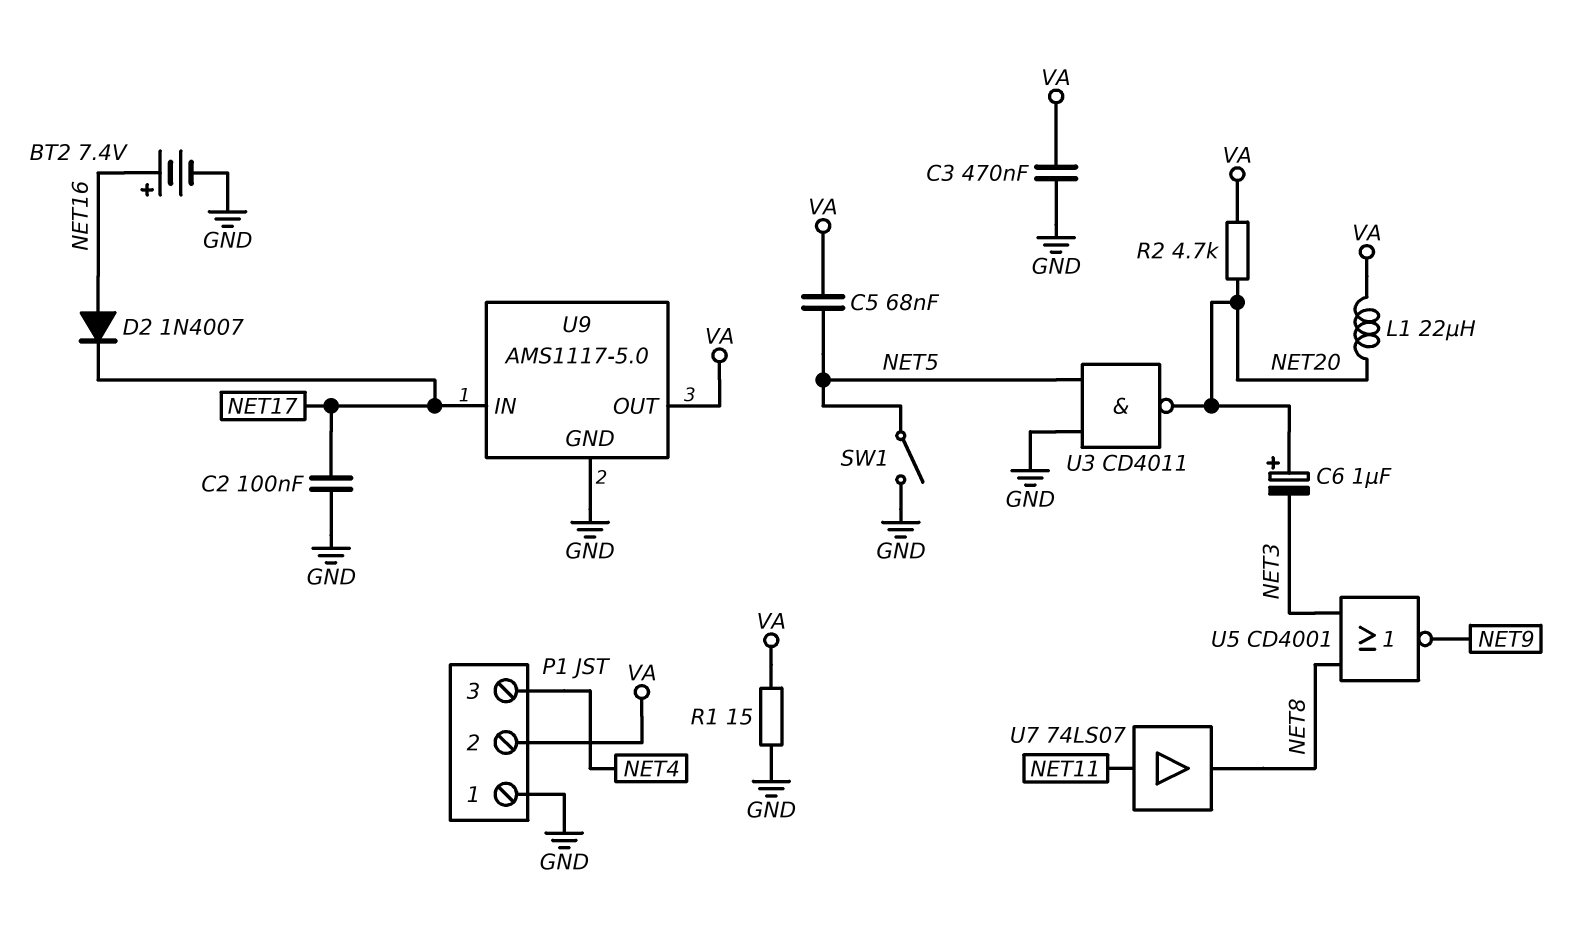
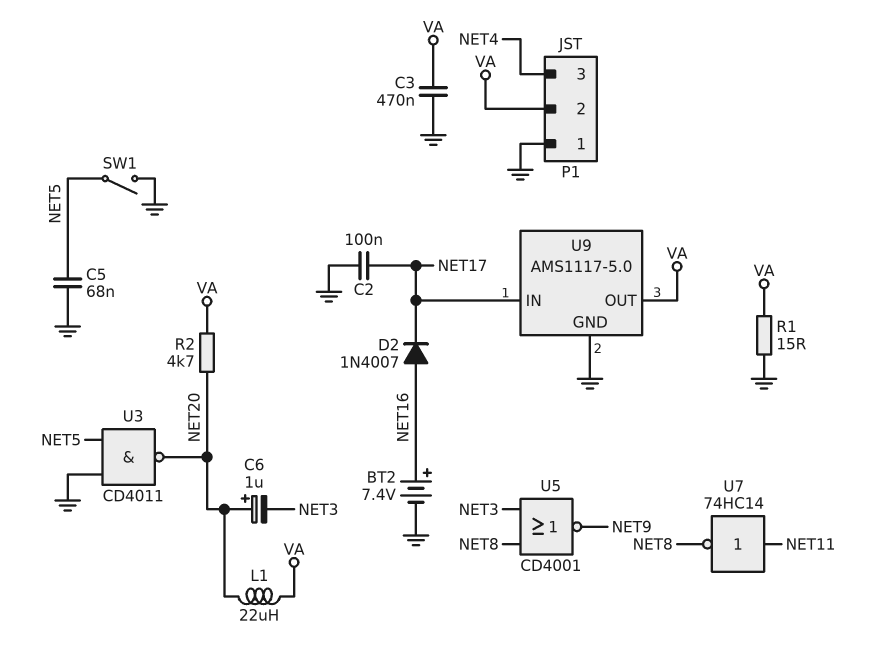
C5: 68nF (NET5, VA) -> 68nF (GND, NET5)
U7: buffer 74LS07 (in NET11, out NET8) -> NOT 74HC14 (in NET11, out NET8)

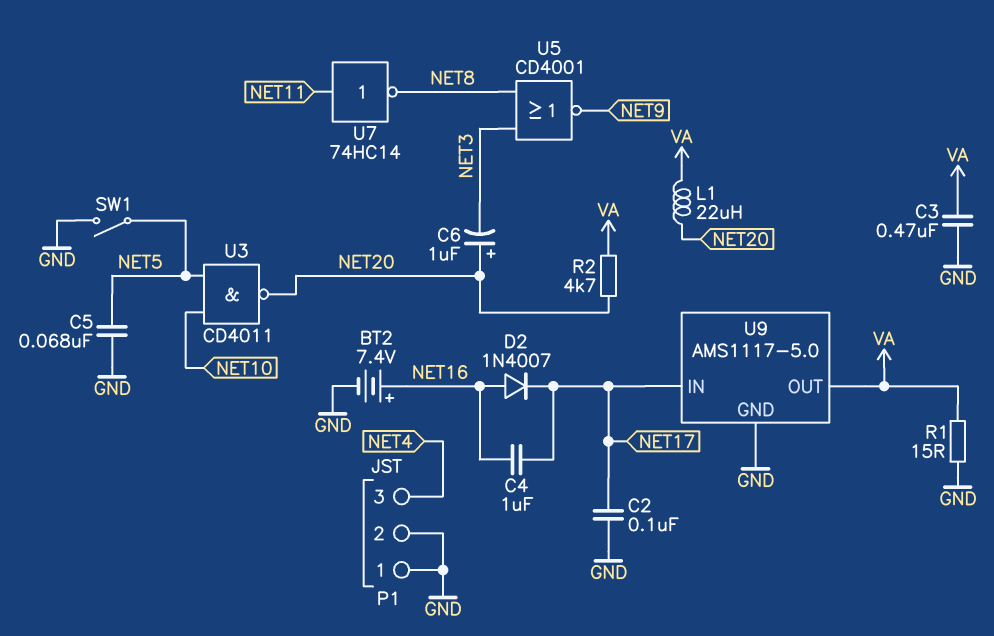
C4: none -> 1uF (NET16, NET17)
P1 pin 2: VA -> GND
U3: NAND CD4011 (in GND, in NET5, out NET20) -> NAND CD4011 (in NET5, in NET10, out NET20)

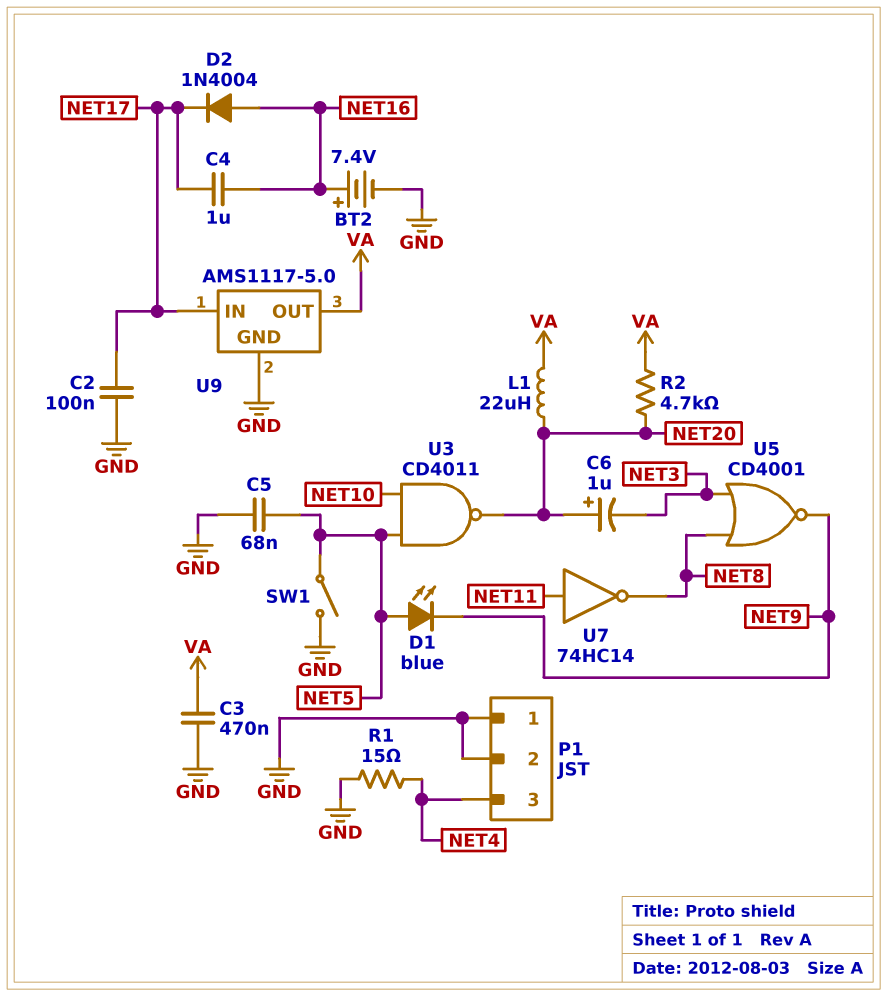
D1: none -> LED blue (A NET5, K NET9)
D2: diode 1N4007 (A NET16, K NET17) -> diode 1N4004 (A NET16, K NET17)
R1: 15 (GND, VA) -> 15 (GND, NET4)

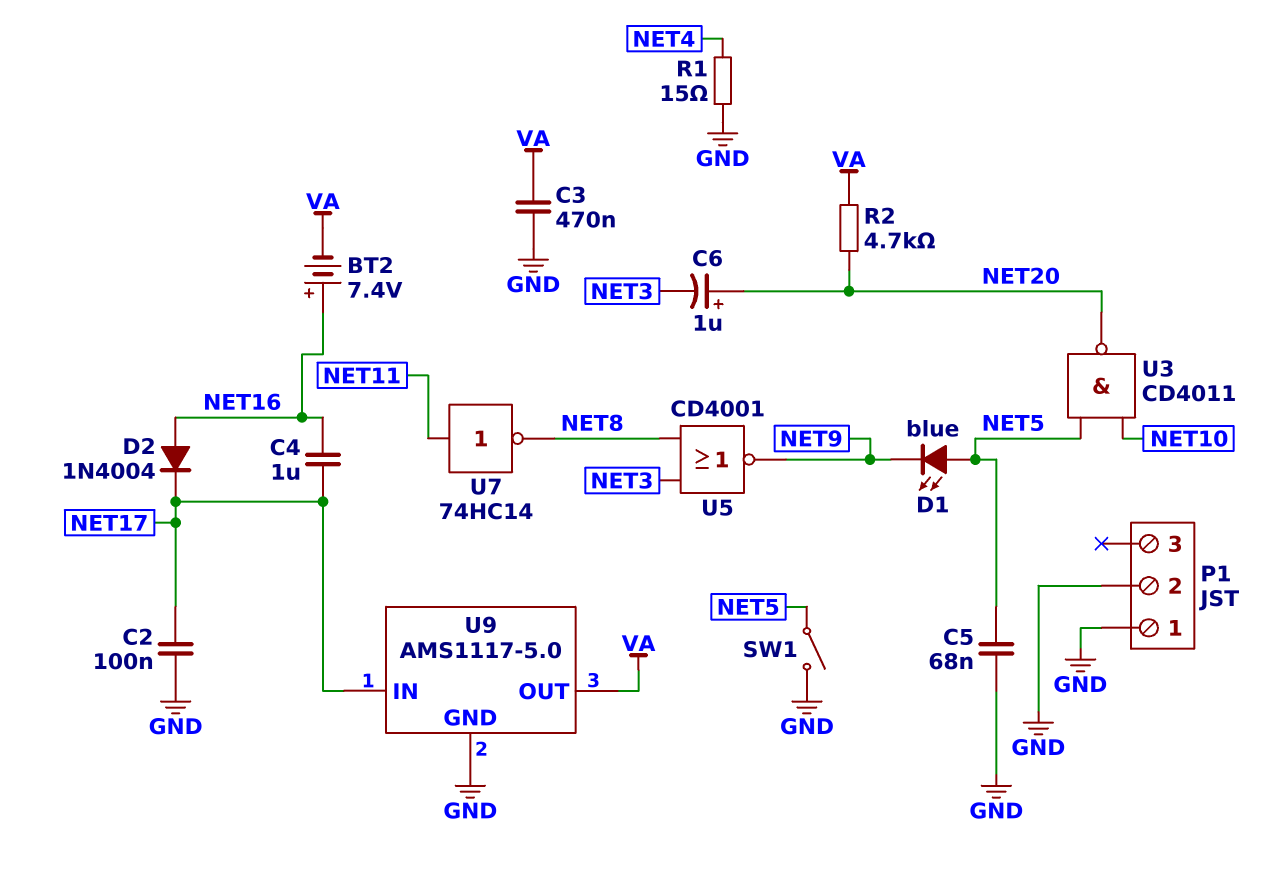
BT2: 7.4V (plus NET16, minus GND) -> 7.4V (plus NET16, minus VA)
L1: 22uH (NET20, VA) -> none
P1 pin 3: NET4 -> none

